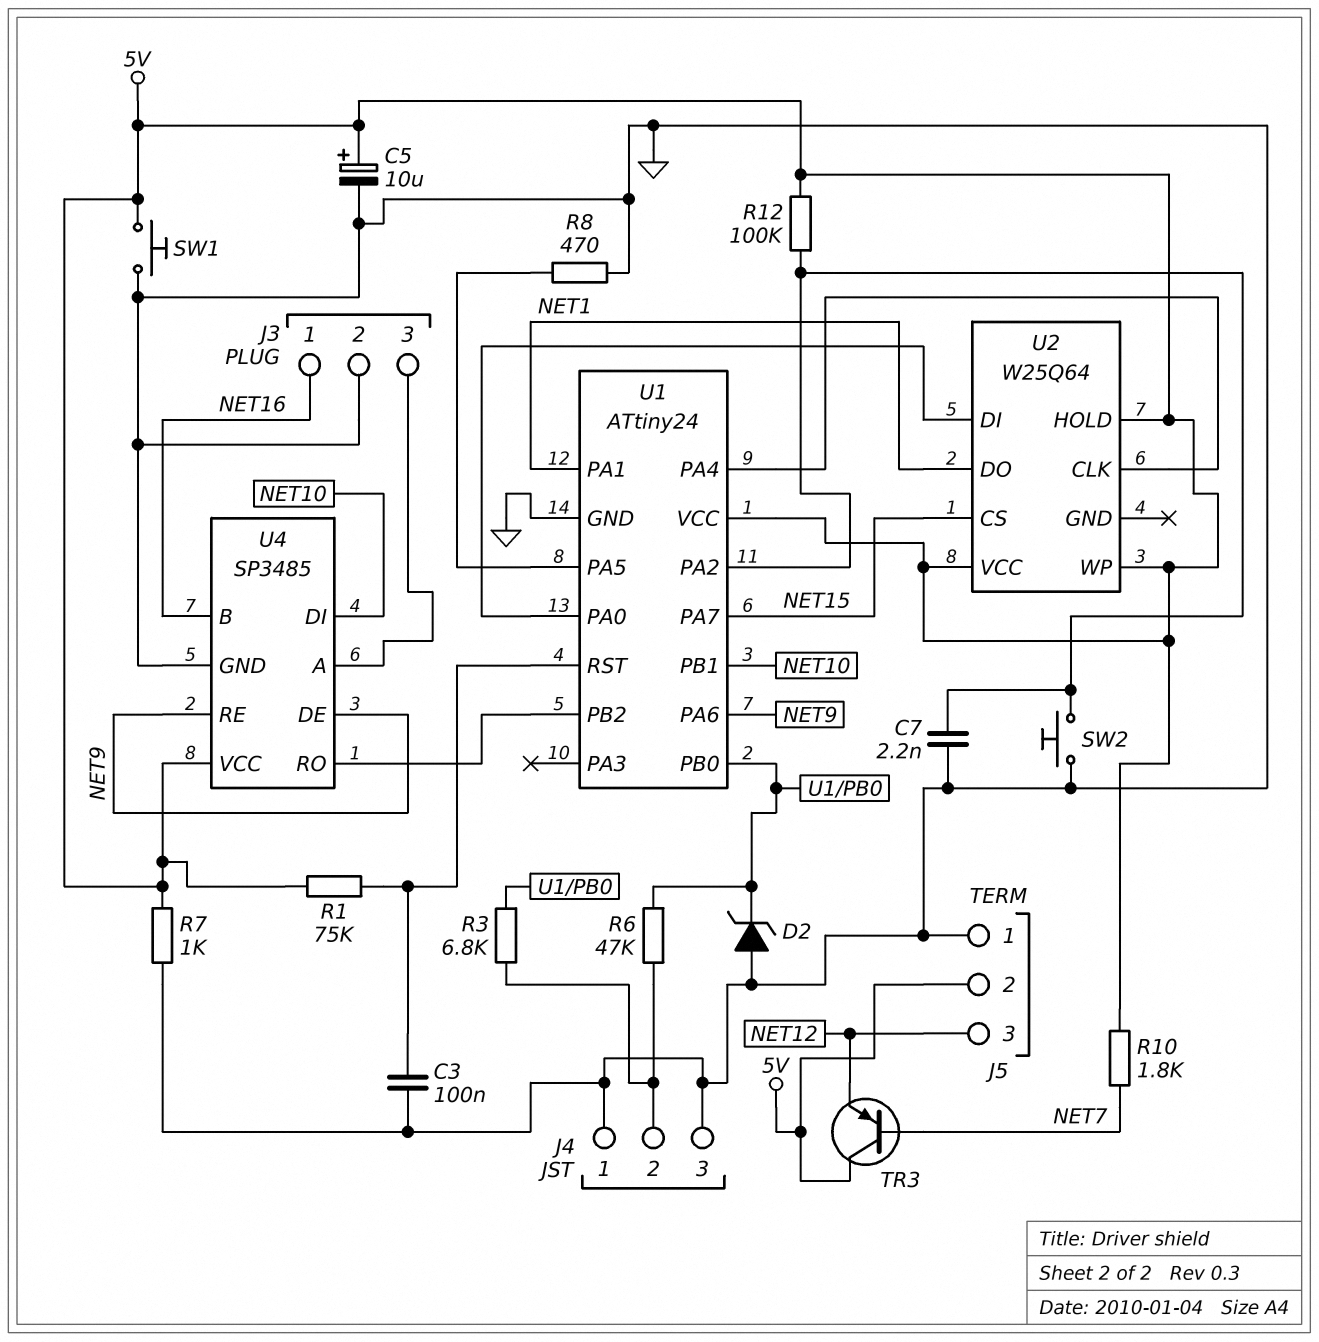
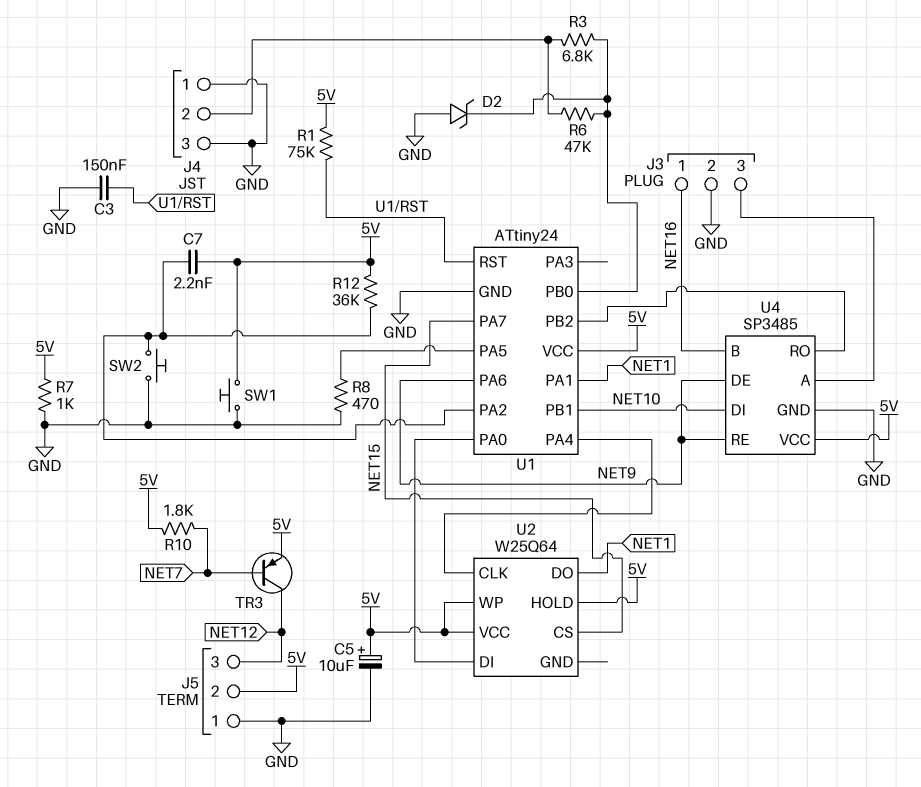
C3: 100nF (GND, U1/RST) -> 150nF (GND, U1/RST)
C7: 2.2nF (GND, U1/PA2) -> 2.2nF (5V, U1/PA2)
R12: 100k (5V, U1/PA2) -> 36k (5V, U1/PA2)
TR3: PNP (B NET7, C 5V, E NET12) -> PNP (B NET7, C NET12, E 5V)

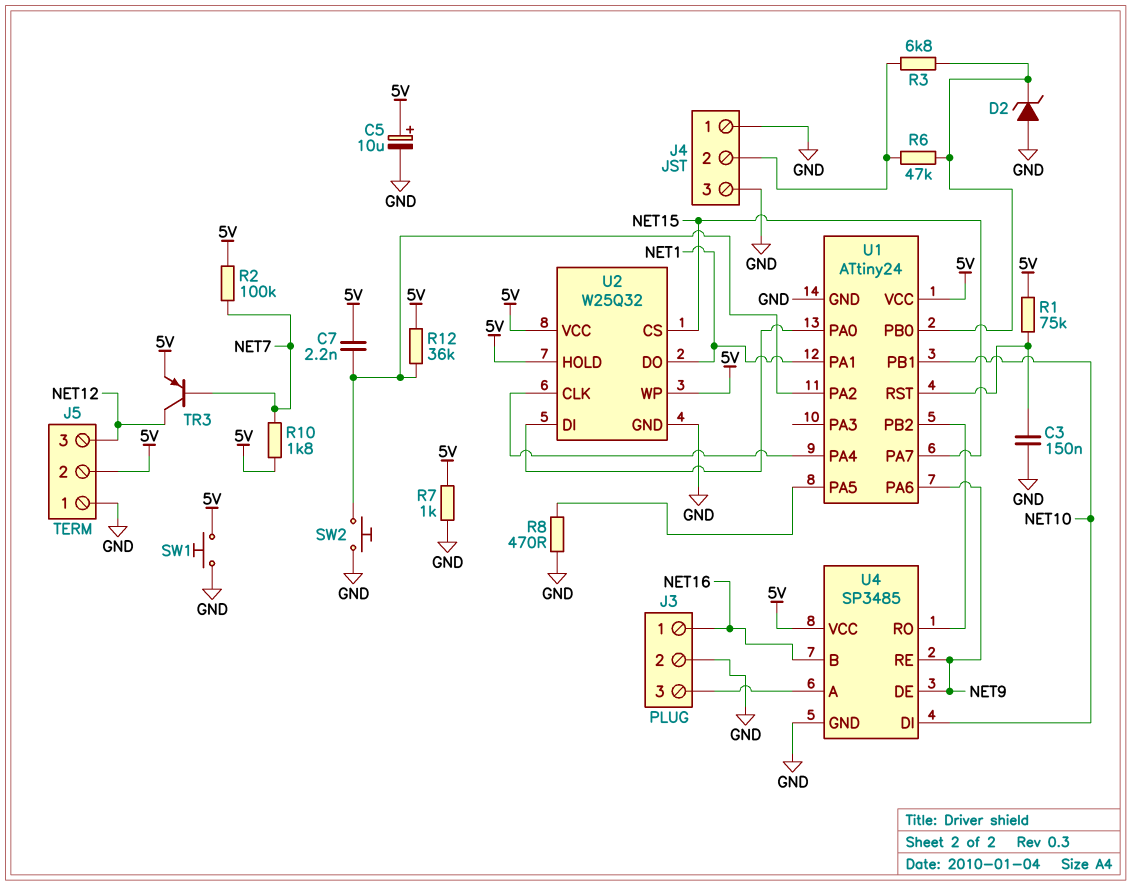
R2: none -> 100k (5V, NET7)
U2: W25Q64 -> W25Q32
U2 pin GND: none -> GND

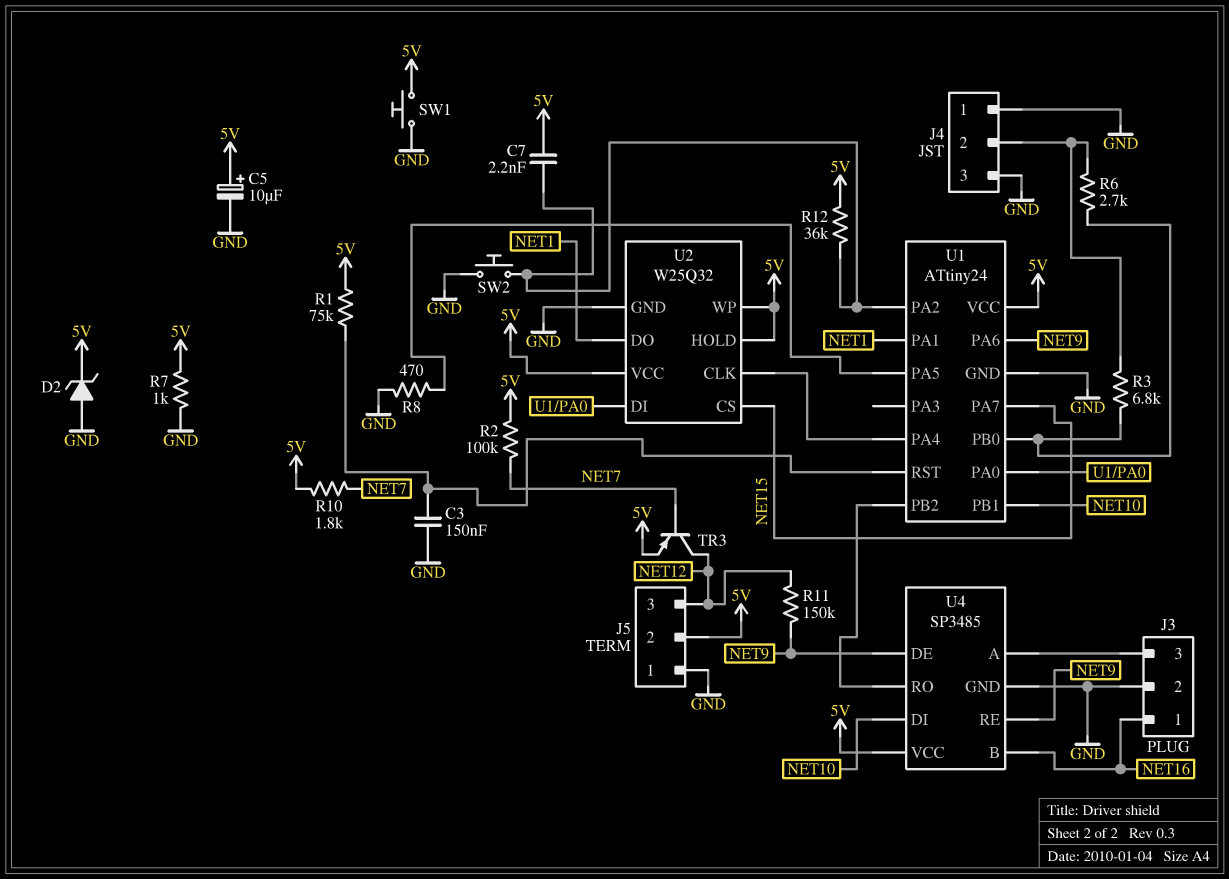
D2: zener (A GND, K U1/PB0) -> zener (A GND, K 5V)
R6: 47k (J4/2, U1/PB0) -> 2.7k (J4/2, U1/PB0)
R11: none -> 150k (NET9, NET12)

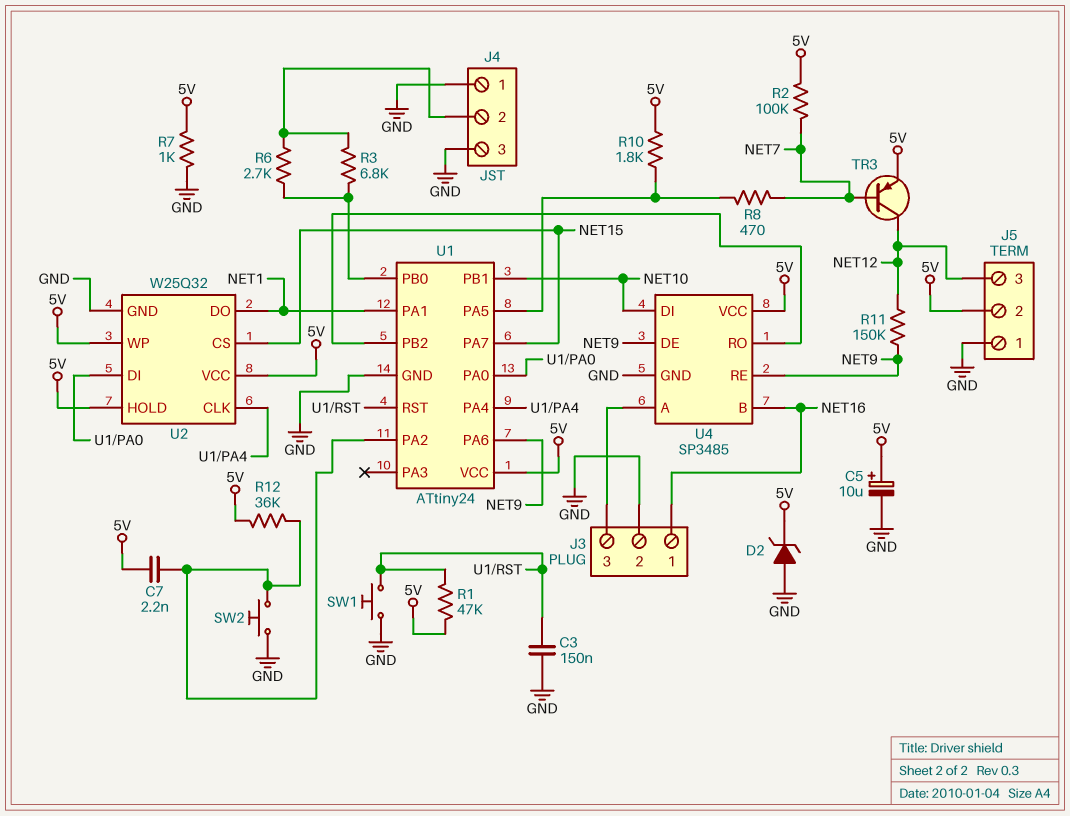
R1: 75k (5V, U1/RST) -> 47k (5V, U1/RST)
R8: 470 (GND, U1/PA5) -> 470 (NET7, U1/PA5)
R10: 1.8k (5V, NET7) -> 1.8k (5V, U1/PA5)
SW1: button (5V, GND) -> button (GND, U1/RST)

